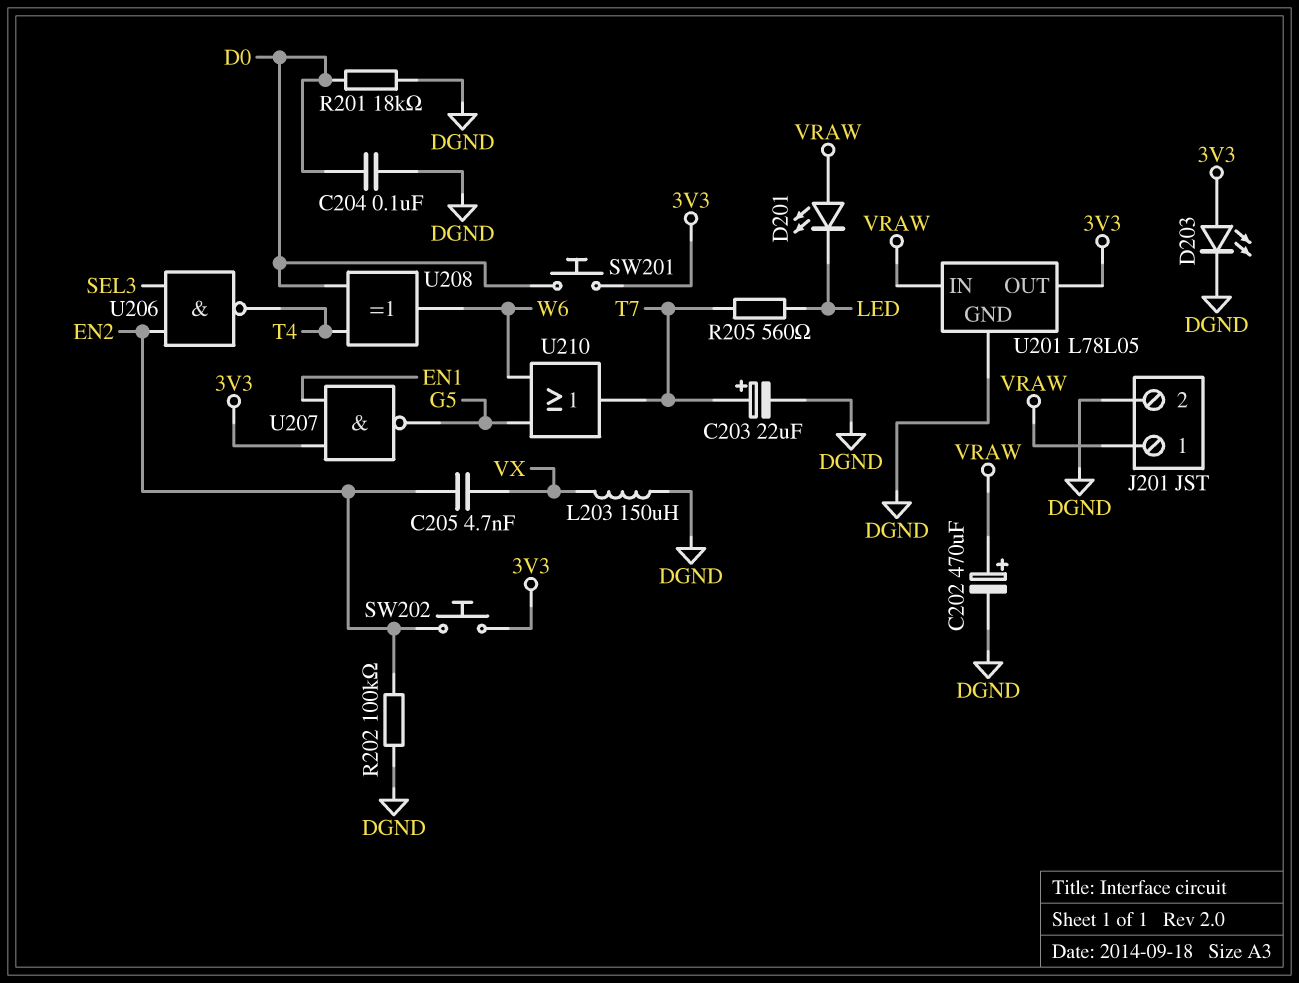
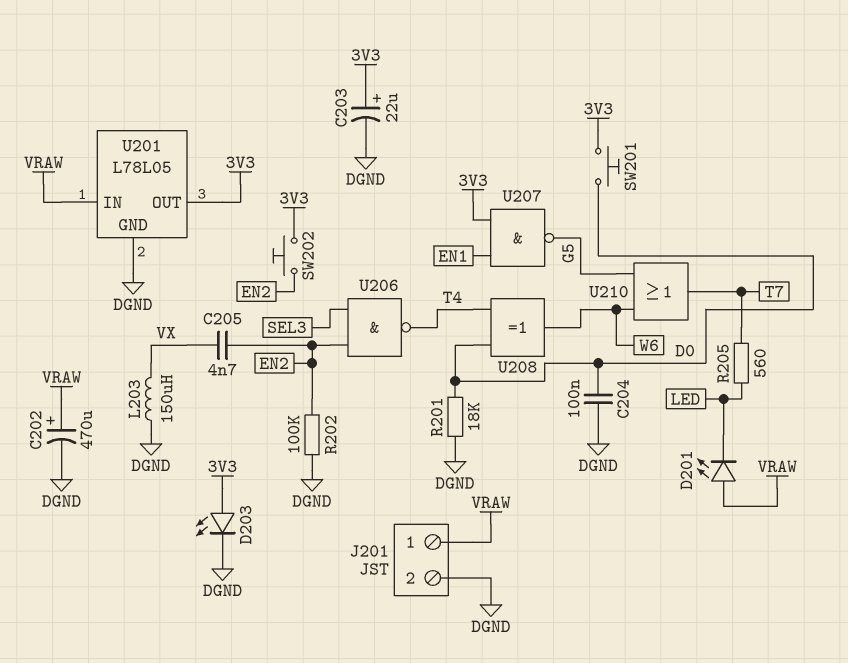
C203: 22uF (plus T7, minus DGND) -> 22uF (plus 3V3, minus DGND)

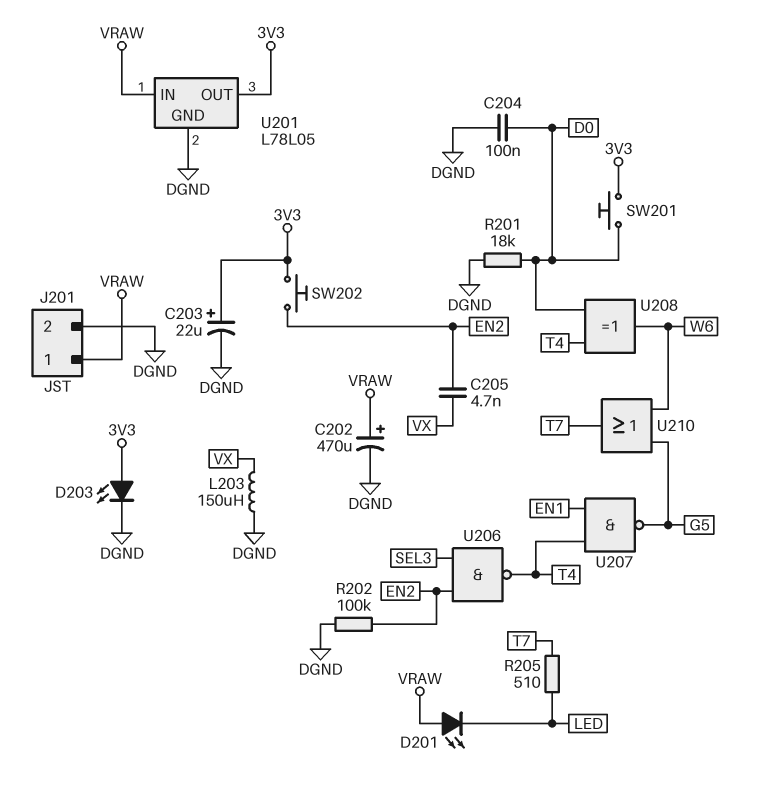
R205: 560 (LED, T7) -> 510 (LED, T7)
U207: NAND (in 3V3, in EN1, out G5) -> NAND (in EN1, in T4, out G5)

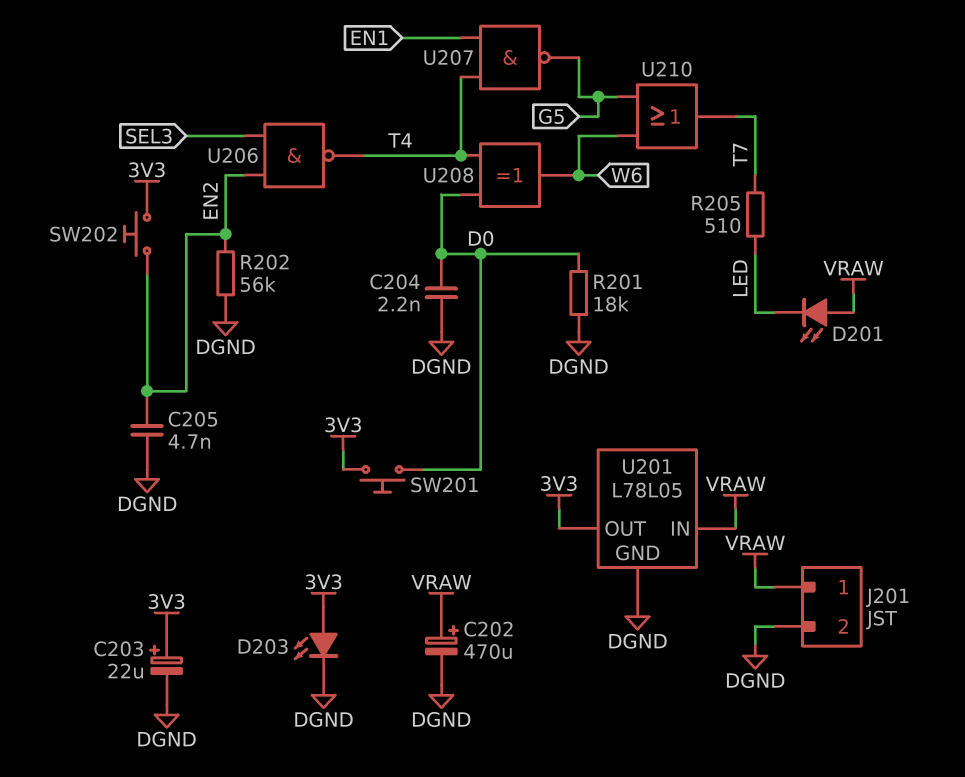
C204: 100nF (D0, DGND) -> 2.2nF (D0, DGND)
C205: 4.7nF (EN2, VX) -> 4.7nF (DGND, EN2)
L203: 150uH (DGND, VX) -> none
R202: 100k (DGND, EN2) -> 56k (DGND, EN2)

